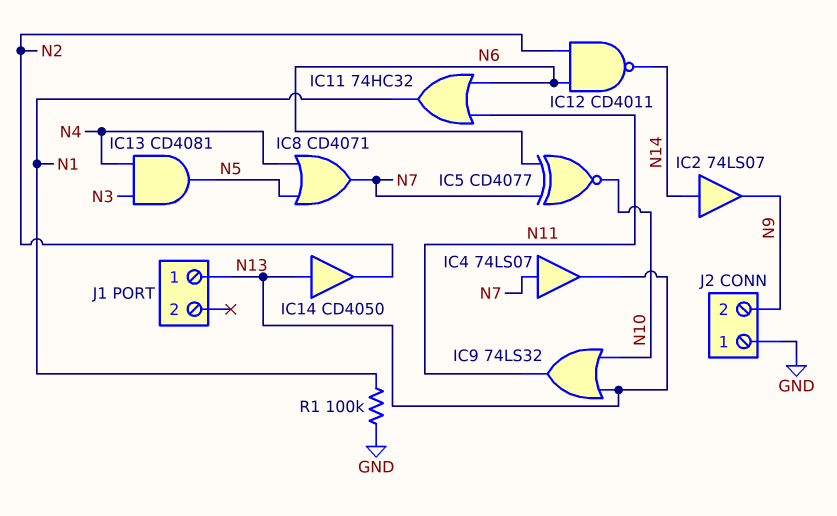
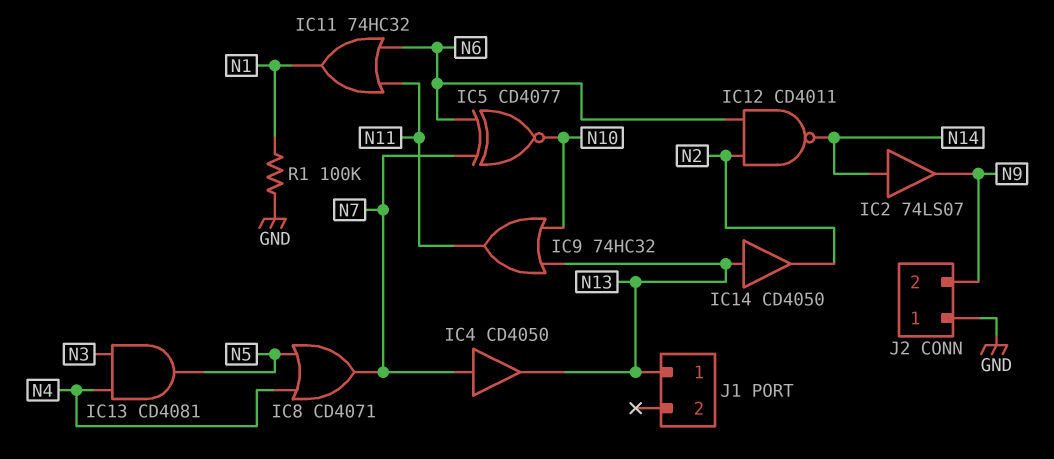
IC4: buffer 74LS07 (in N7, out N13) -> buffer CD4050 (in N7, out N13)
IC9: OR 74LS32 (in N10, in N13, out N11) -> OR 74HC32 (in N10, in N13, out N11)

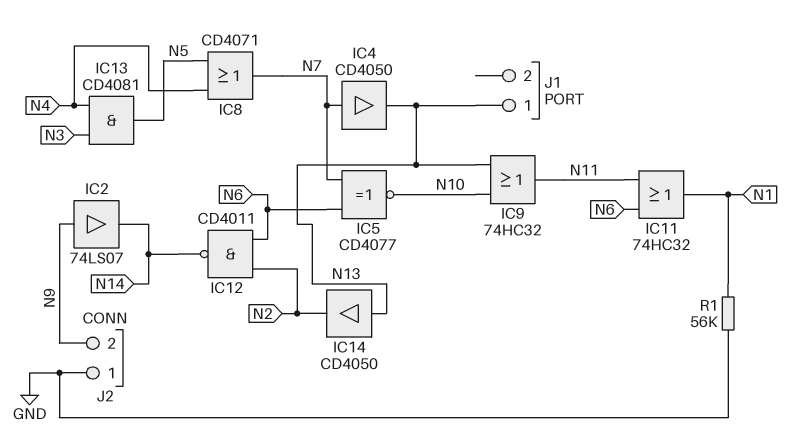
IC2: buffer 74LS07 (in N14, out N9) -> buffer 74LS07 (in N9, out N14)
R1: 100k (GND, N1) -> 56k (GND, N1)

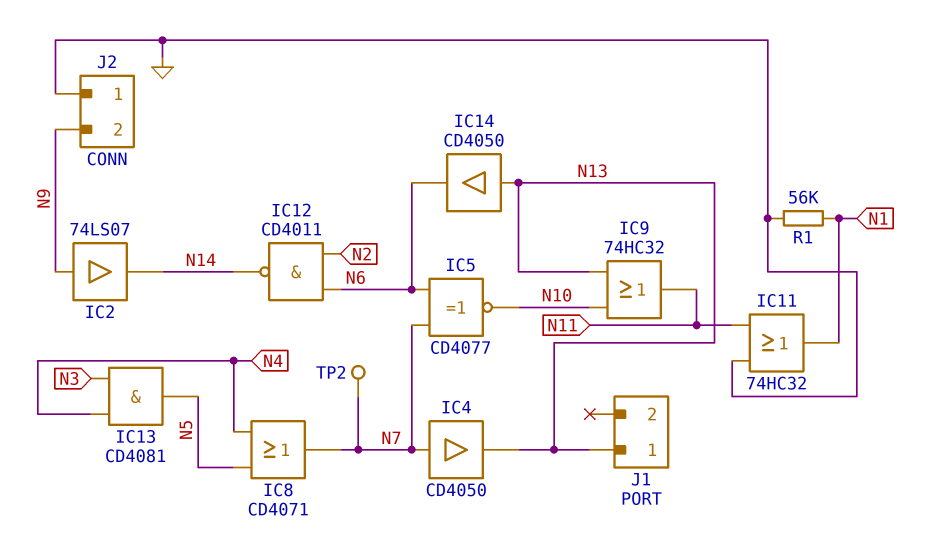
IC11: OR 74HC32 (in N6, in N11, out N1) -> OR 74HC32 (in GND, in N11, out N1)
IC14: buffer CD4050 (in N13, out N2) -> buffer CD4050 (in N13, out N6)
TP2: none -> test point (N7)

